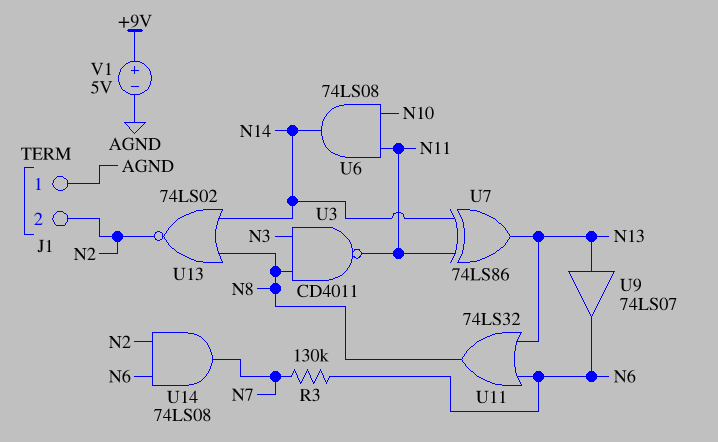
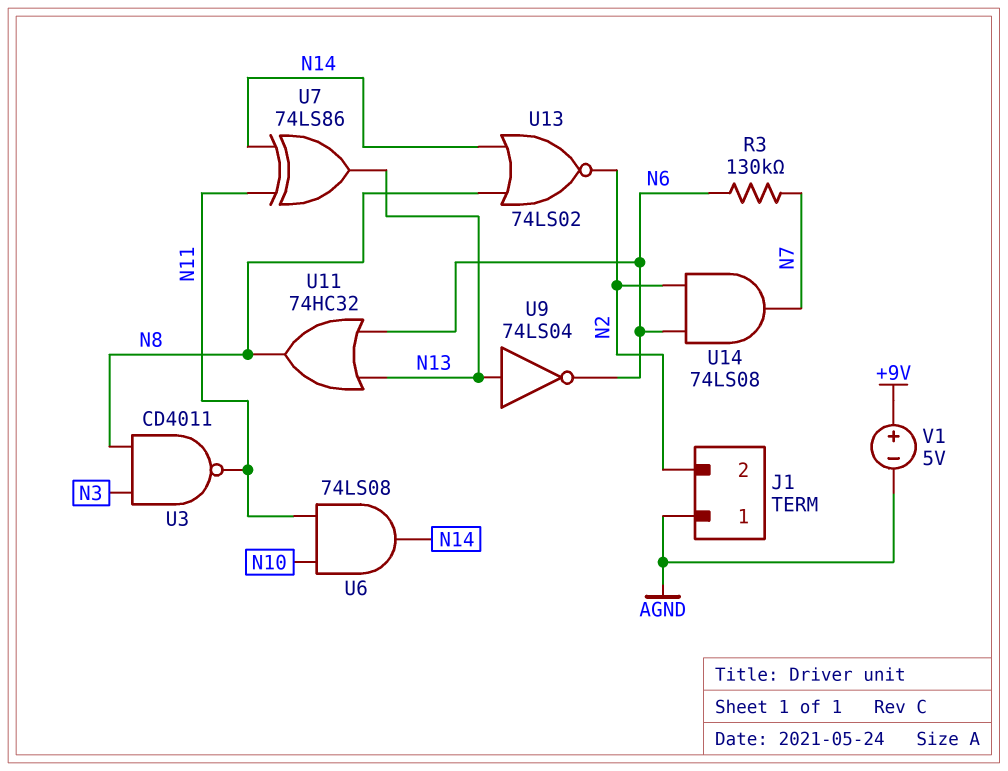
U9: buffer 74LS07 (in N13, out N6) -> NOT 74LS04 (in N13, out N6)
U11: OR 74LS32 (in N6, in N13, out N8) -> OR 74HC32 (in N6, in N13, out N8)

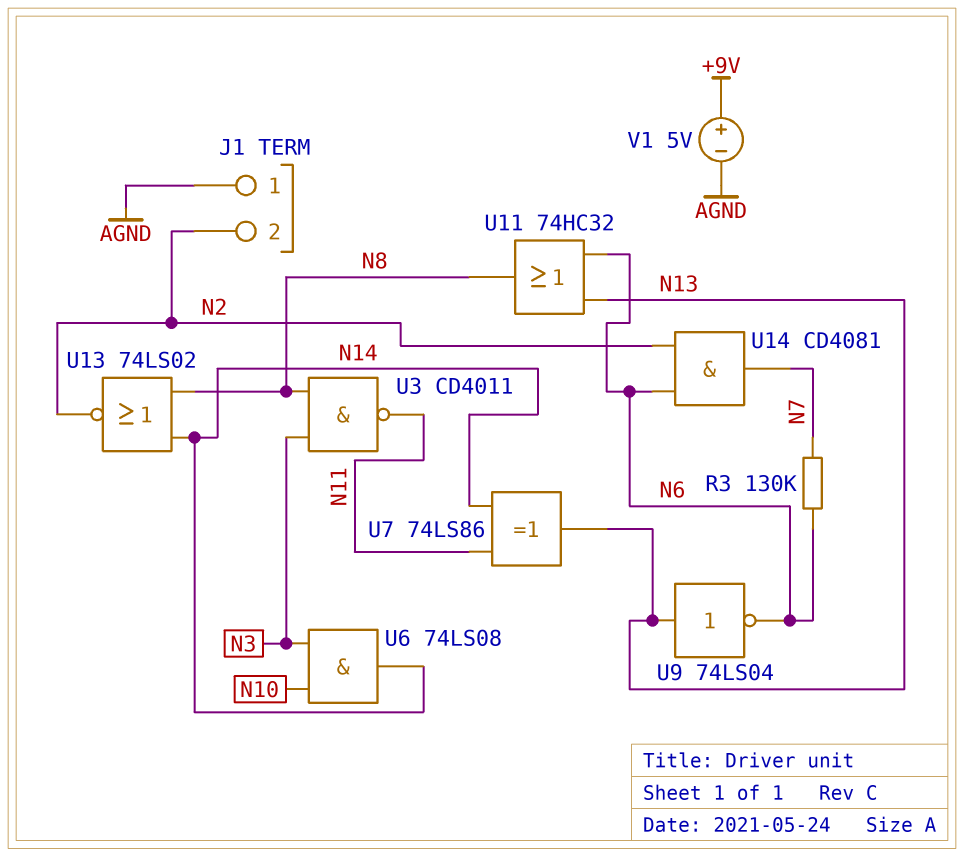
U6: AND 74LS08 (in N10, in N11, out N14) -> AND 74LS08 (in N3, in N10, out N14)
U14: AND 74LS08 (in N2, in N6, out N7) -> AND CD4081 (in N2, in N6, out N7)

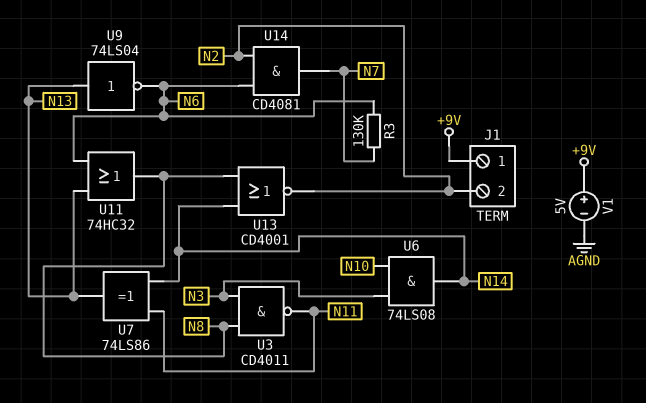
J1 pin 1: AGND -> +9V
U13: NOR 74LS02 (in N8, in N14, out N2) -> NOR CD4001 (in N8, in N14, out N2)

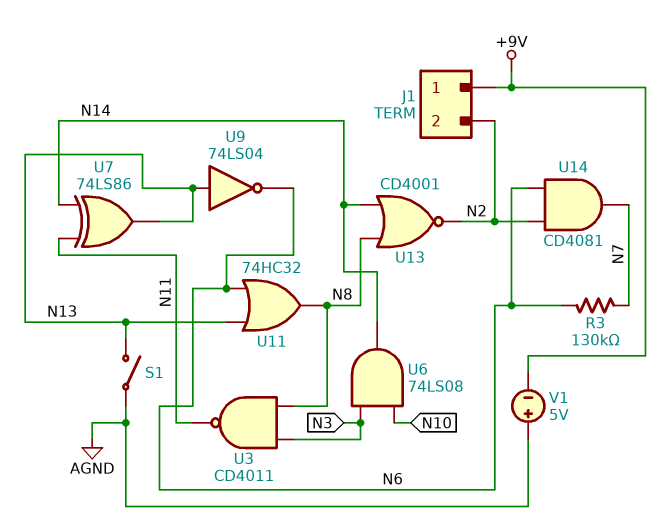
S1: none -> switch (AGND, N13)
V1: 5V (plus +9V, minus AGND) -> 5V (plus AGND, minus +9V)

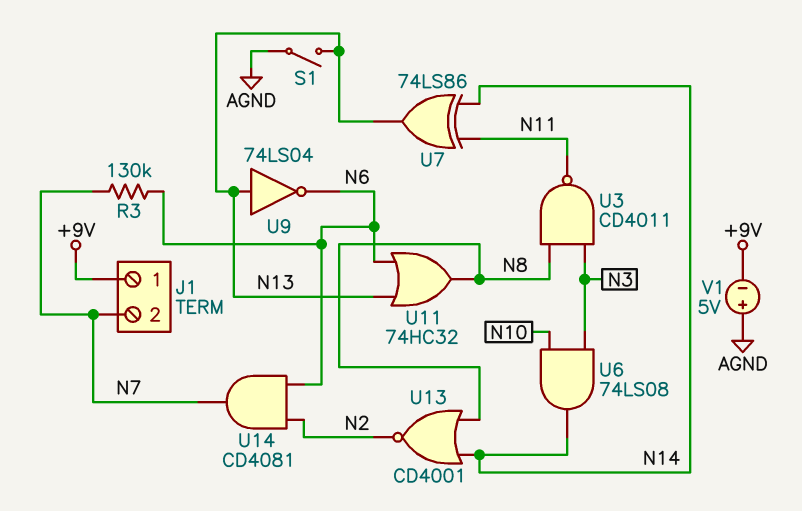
J1 pin 2: N2 -> N7

